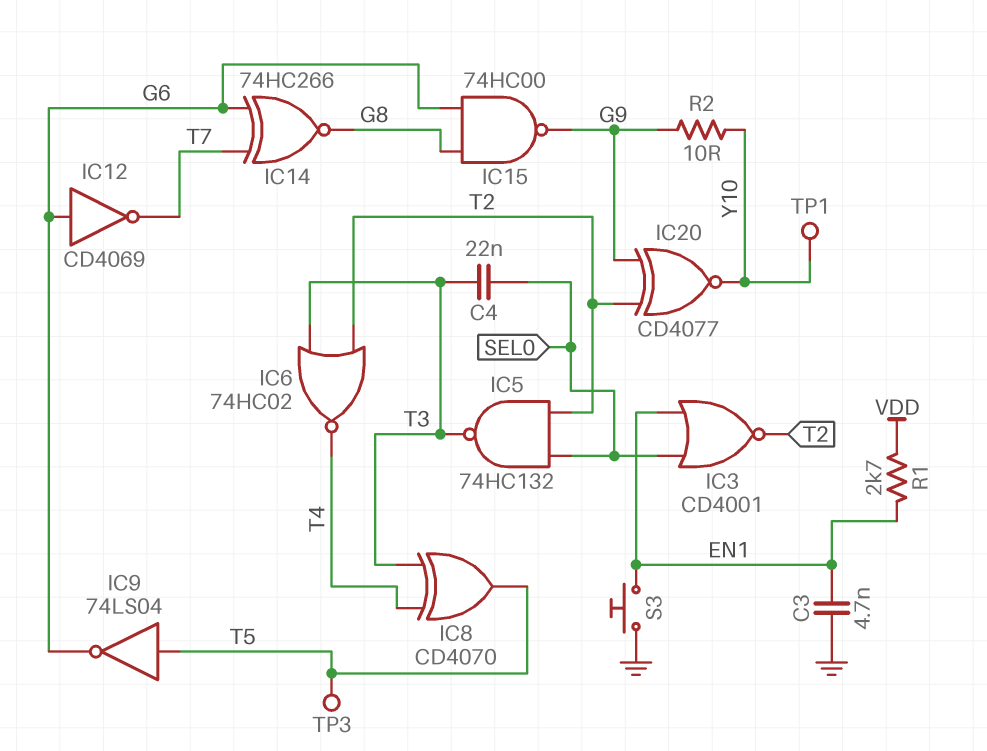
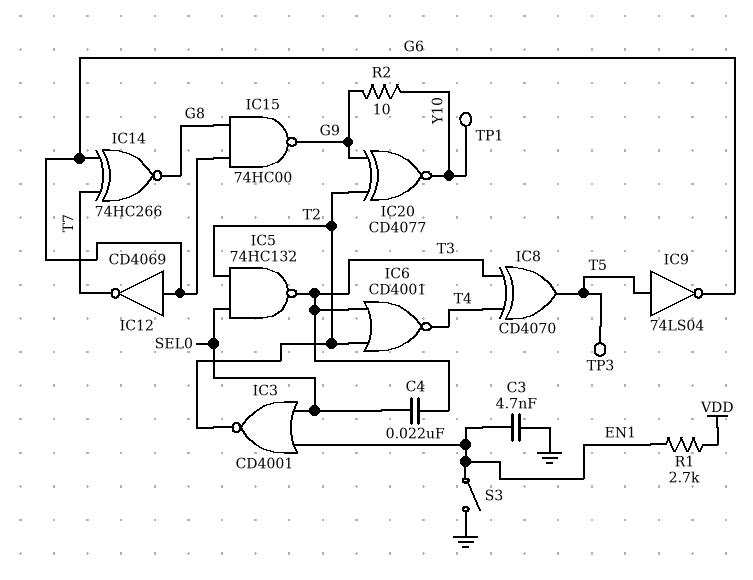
IC6: NOR 74HC02 (in T2, in T3, out T4) -> NOR CD4001 (in T2, in T3, out T4)
S3: button (EN1, GND) -> switch (EN1, GND)

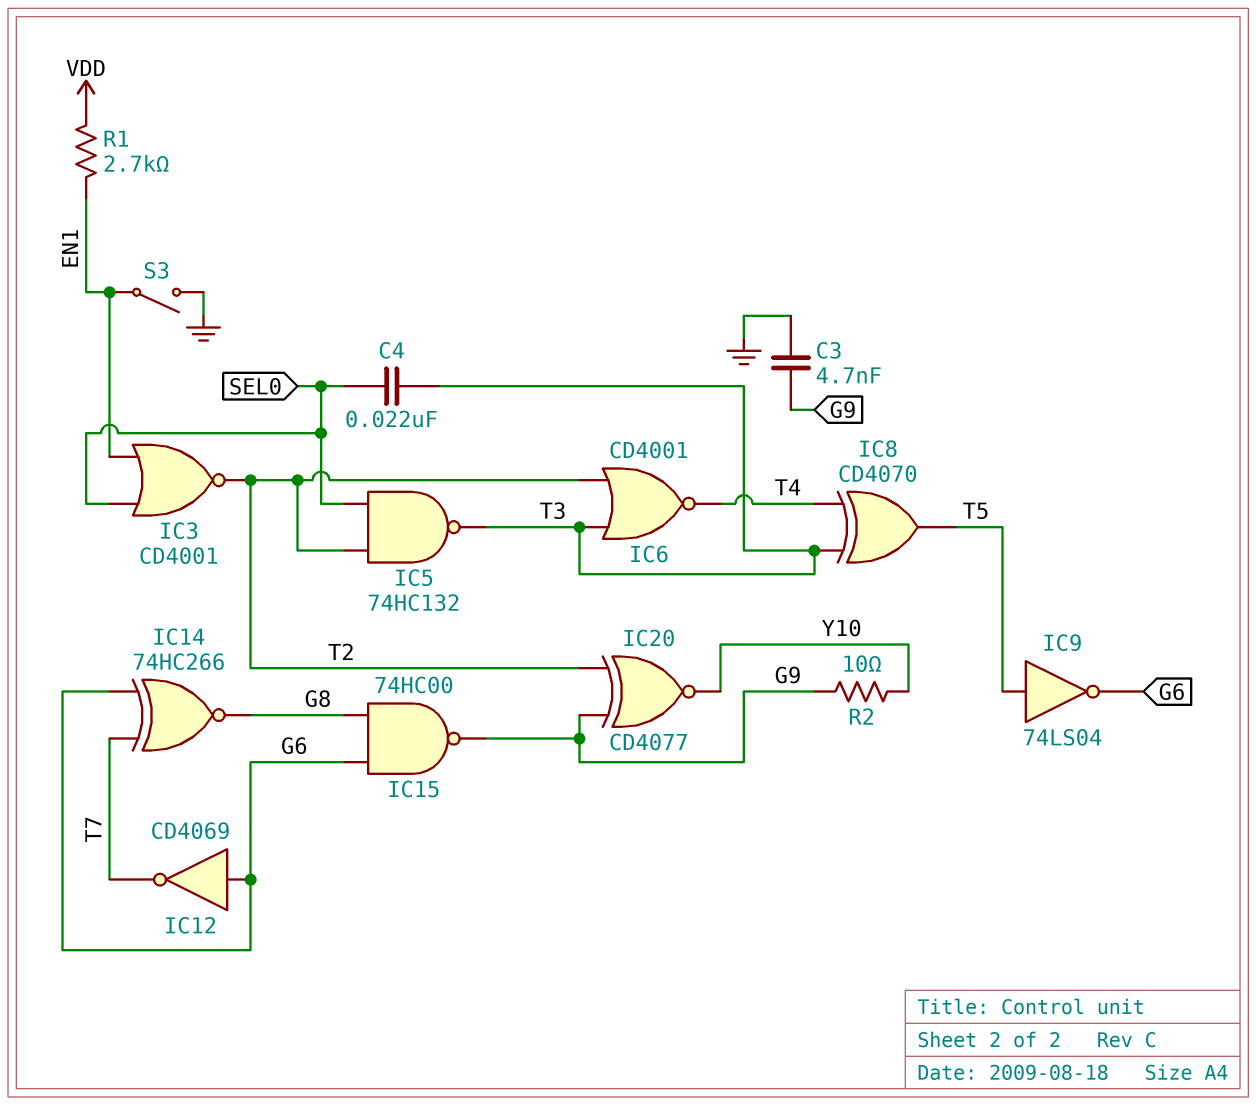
C3: 4.7nF (EN1, GND) -> 4.7nF (G9, GND)
TP1: test point (Y10) -> none
TP3: test point (T5) -> none

